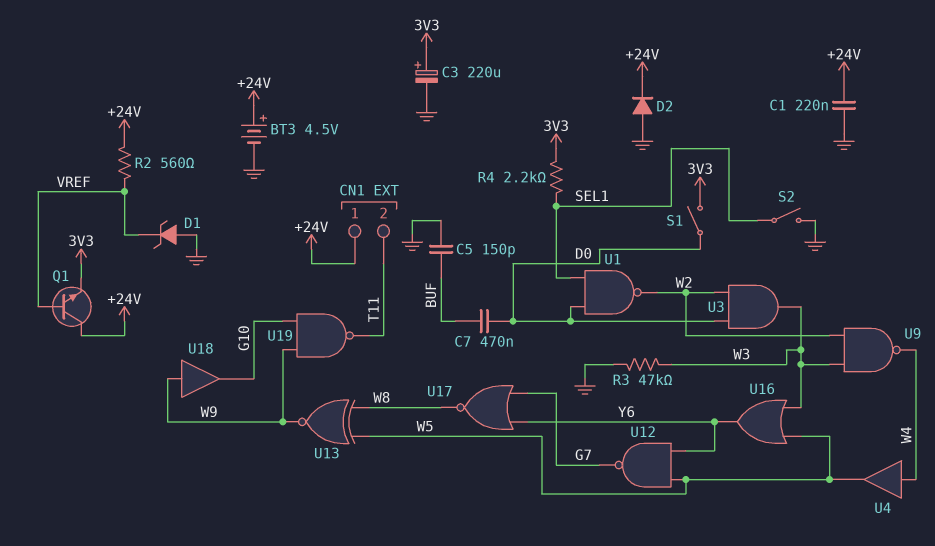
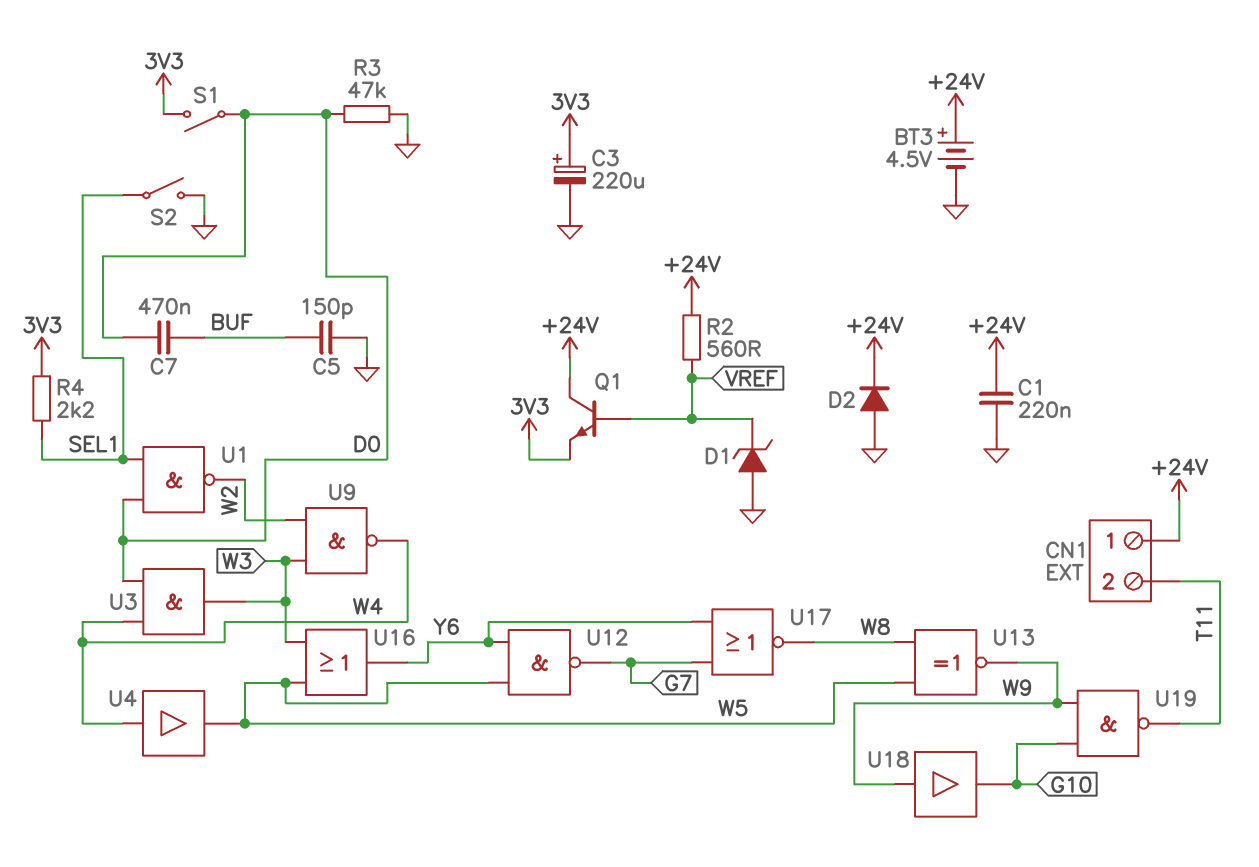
R3: 47k (GND, W3) -> 47k (D0, GND)
U3: AND (in D0, in W2, out W3) -> AND (in D0, in W4, out W3)

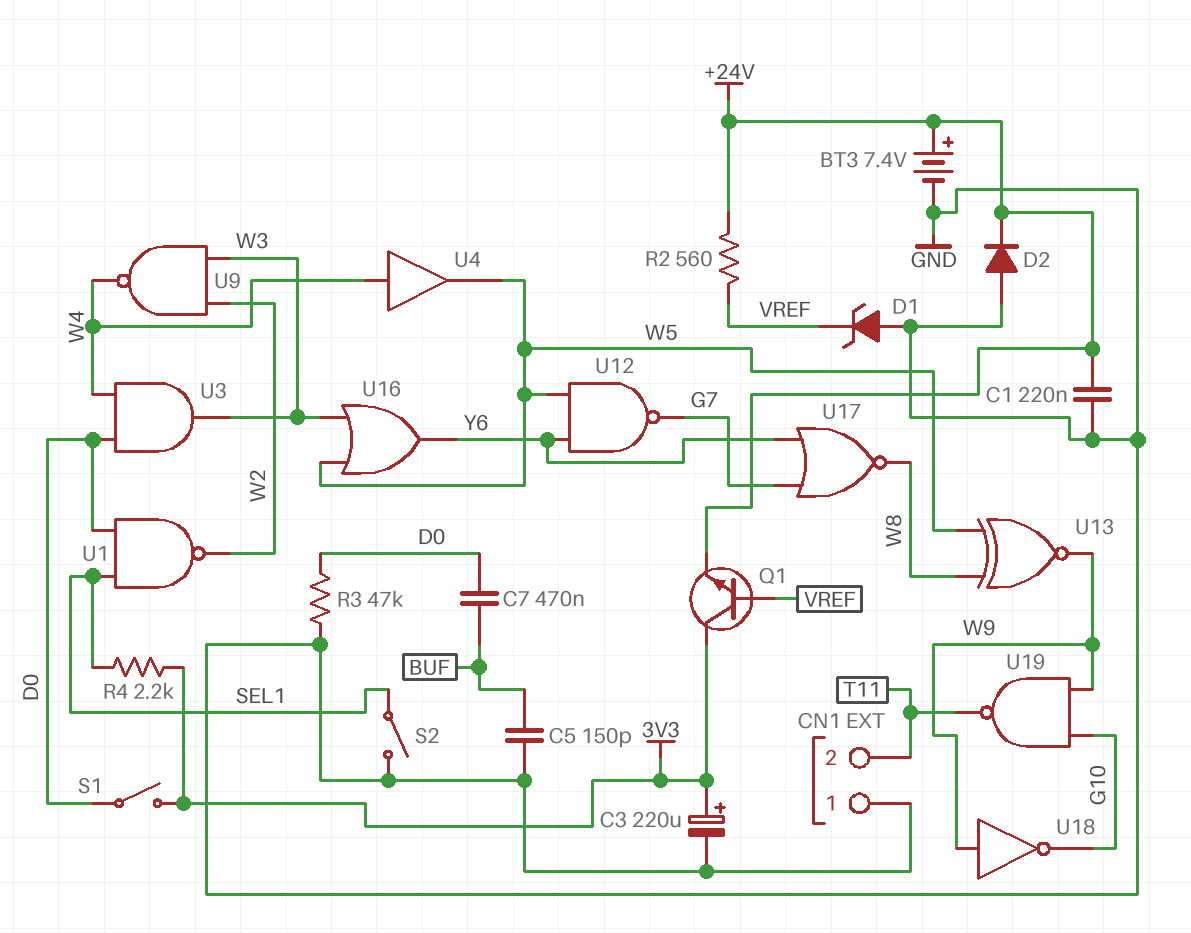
BT3: 4.5V (plus +24V, minus GND) -> 7.4V (plus +24V, minus GND)
CN1 pin 1: +24V -> GND
Q1: NPN (B VREF, C +24V, E 3V3) -> NPN (B VREF, C 3V3, E +24V)
U18: buffer (in W9, out G10) -> NOT (in W9, out G10)

